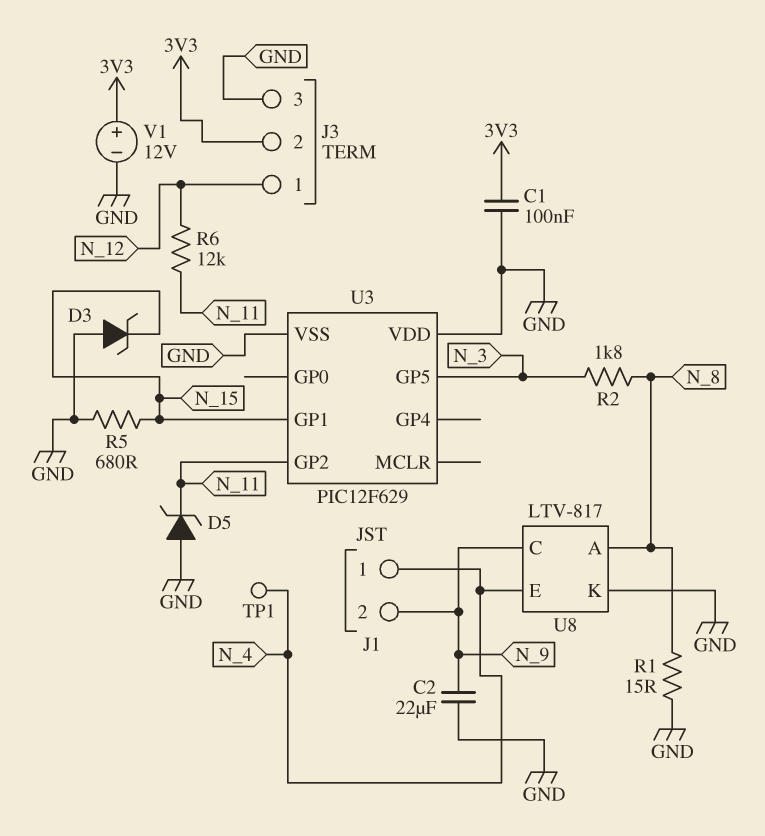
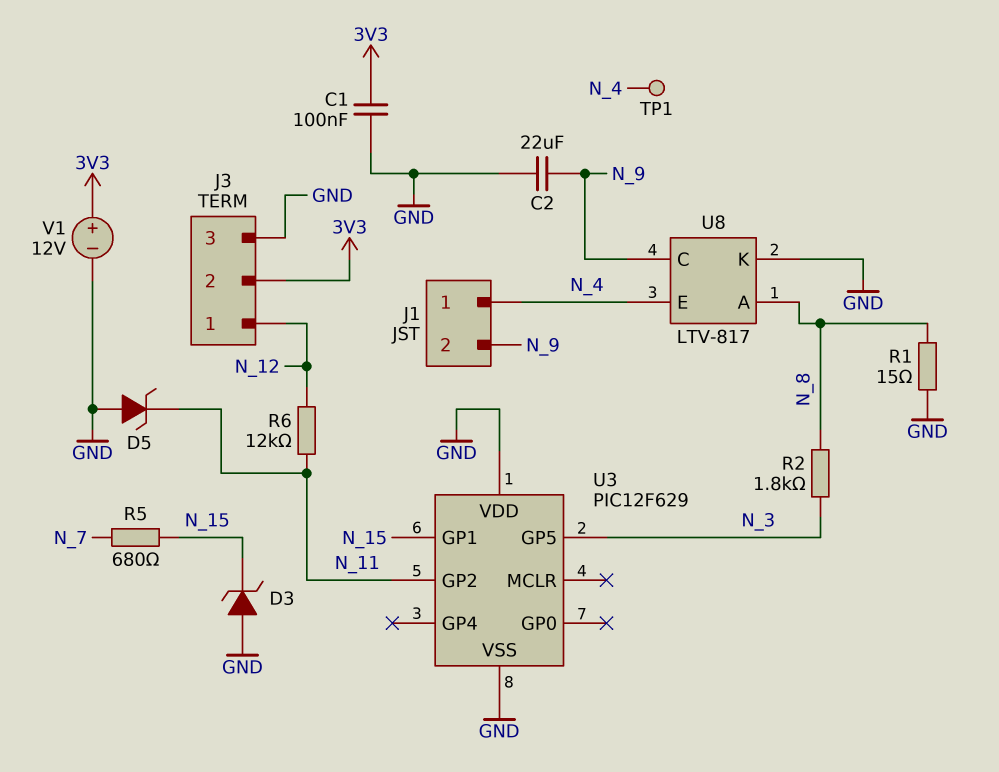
R5: 680 (GND, N_15) -> 680 (N_7, N_15)

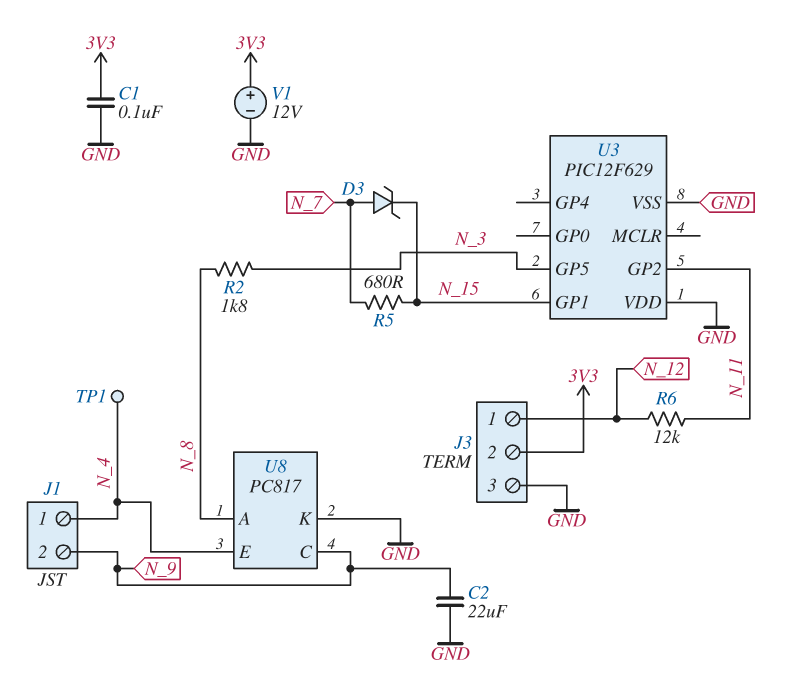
D3: zener (A GND, K N_15) -> zener (A N_7, K N_15)
D5: zener (A GND, K N_11) -> none
R1: 15 (GND, N_8) -> none
U8: LTV-817 -> PC817

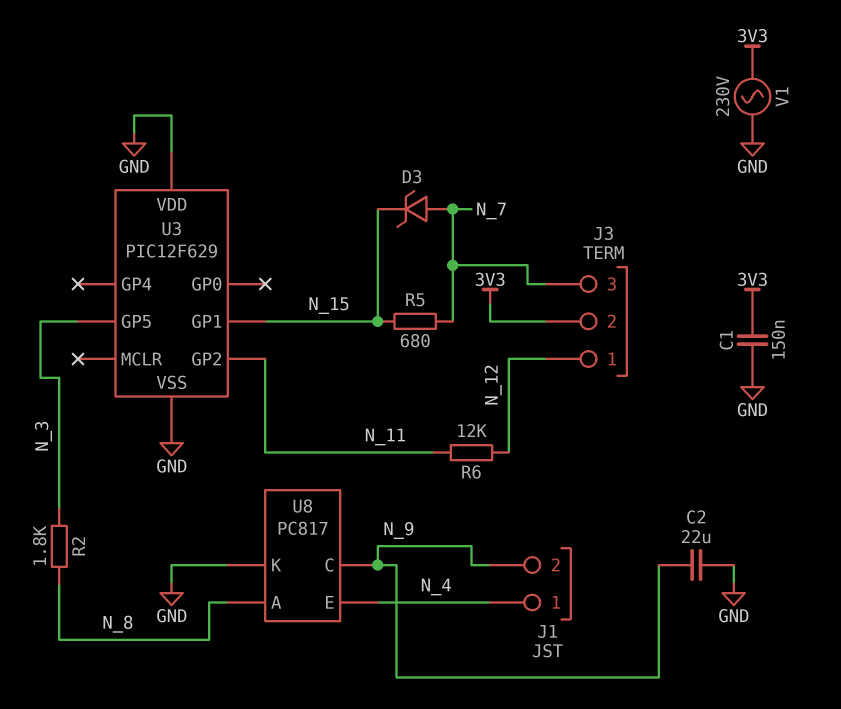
C1: 100nF (3V3, GND) -> 150nF (3V3, GND)
J3 pin 3: GND -> N_7
TP1: test point (N_4) -> none
V1: 12V (plus 3V3, minus GND) -> AC 230V (3V3, GND)

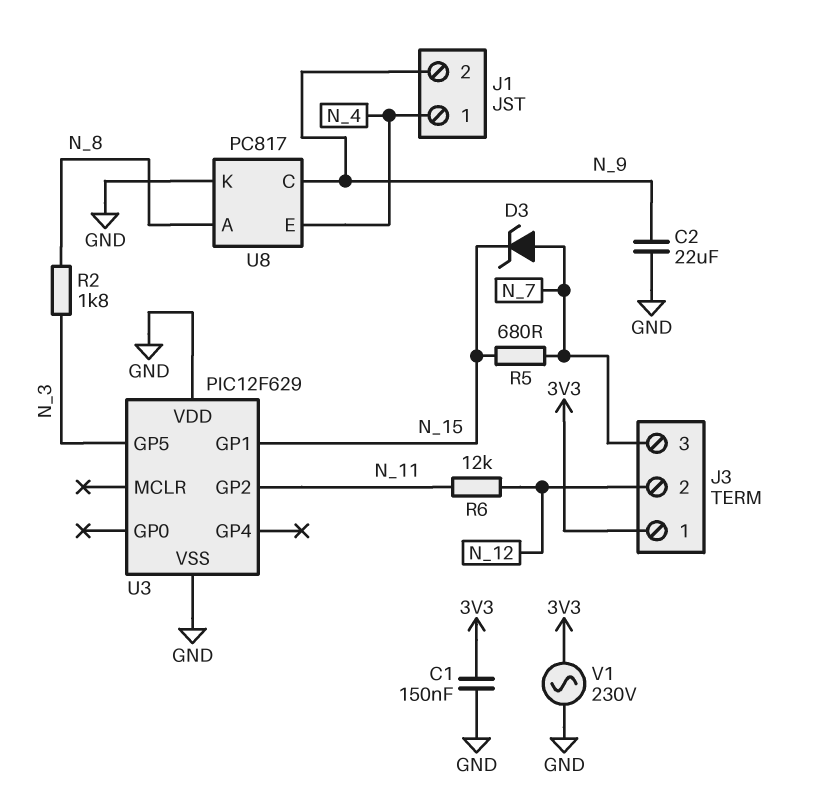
J3 pin 1: N_12 -> 3V3
J3 pin 2: 3V3 -> N_12

